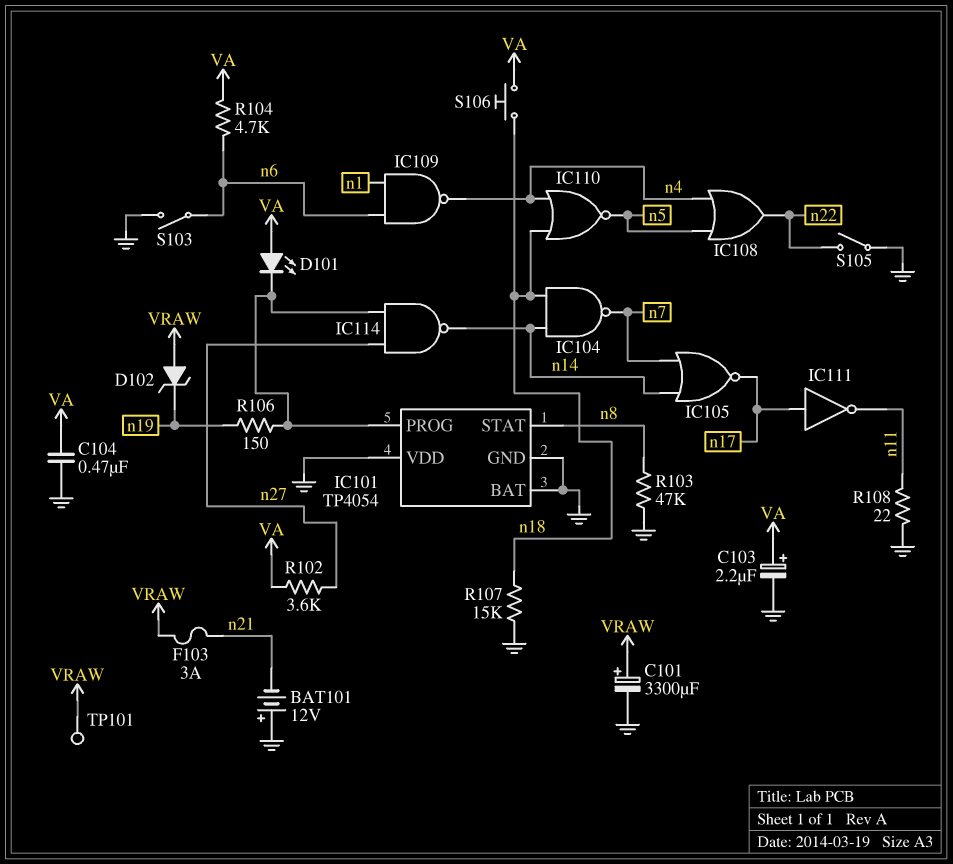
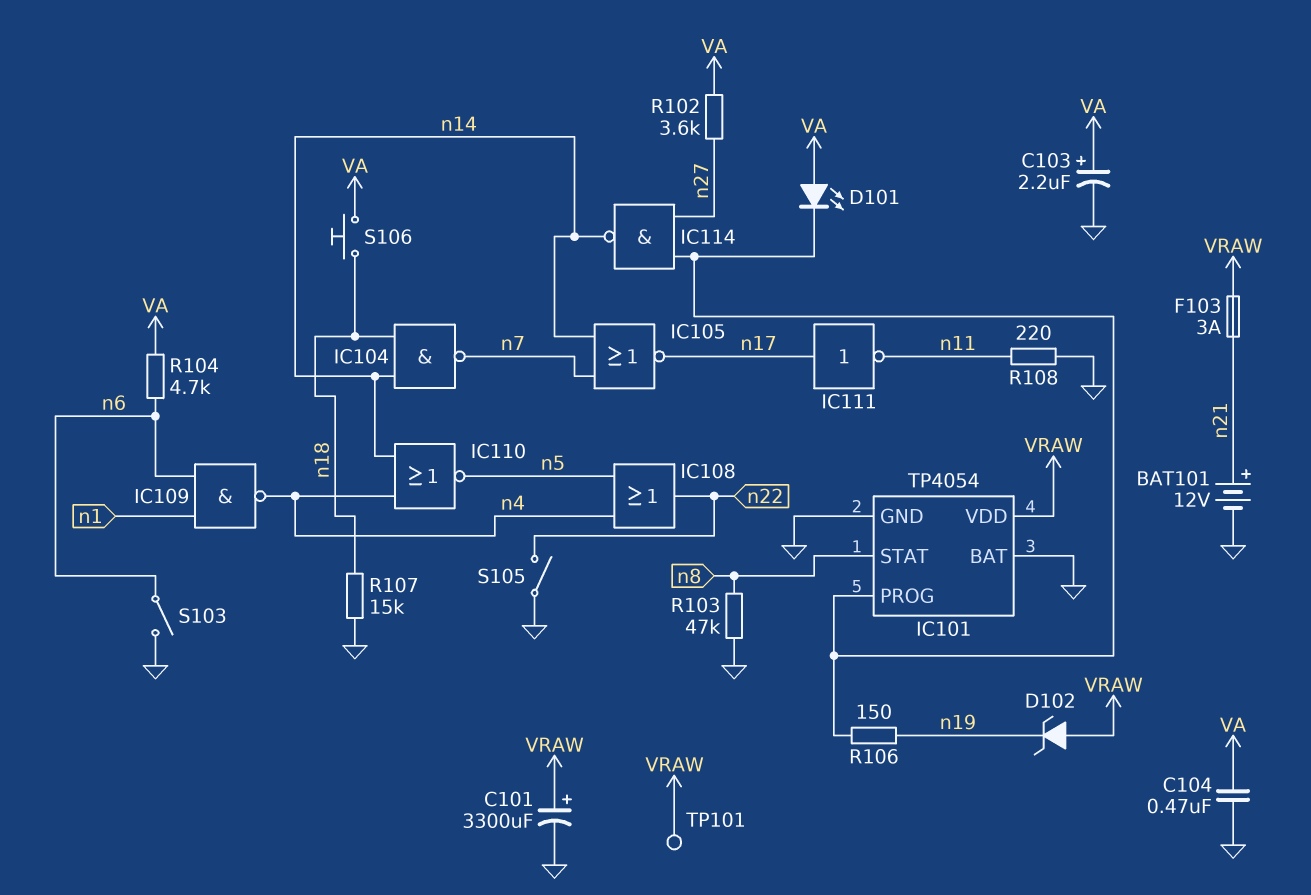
BAT101: 12V (plus GND, minus n21) -> 12V (plus n21, minus GND)
IC101 pin VDD: GND -> VRAW
IC110: NOR (in n4, in n18, out n5) -> NOR (in n4, in n14, out n5)
R108: 22 (GND, n11) -> 220 (GND, n11)

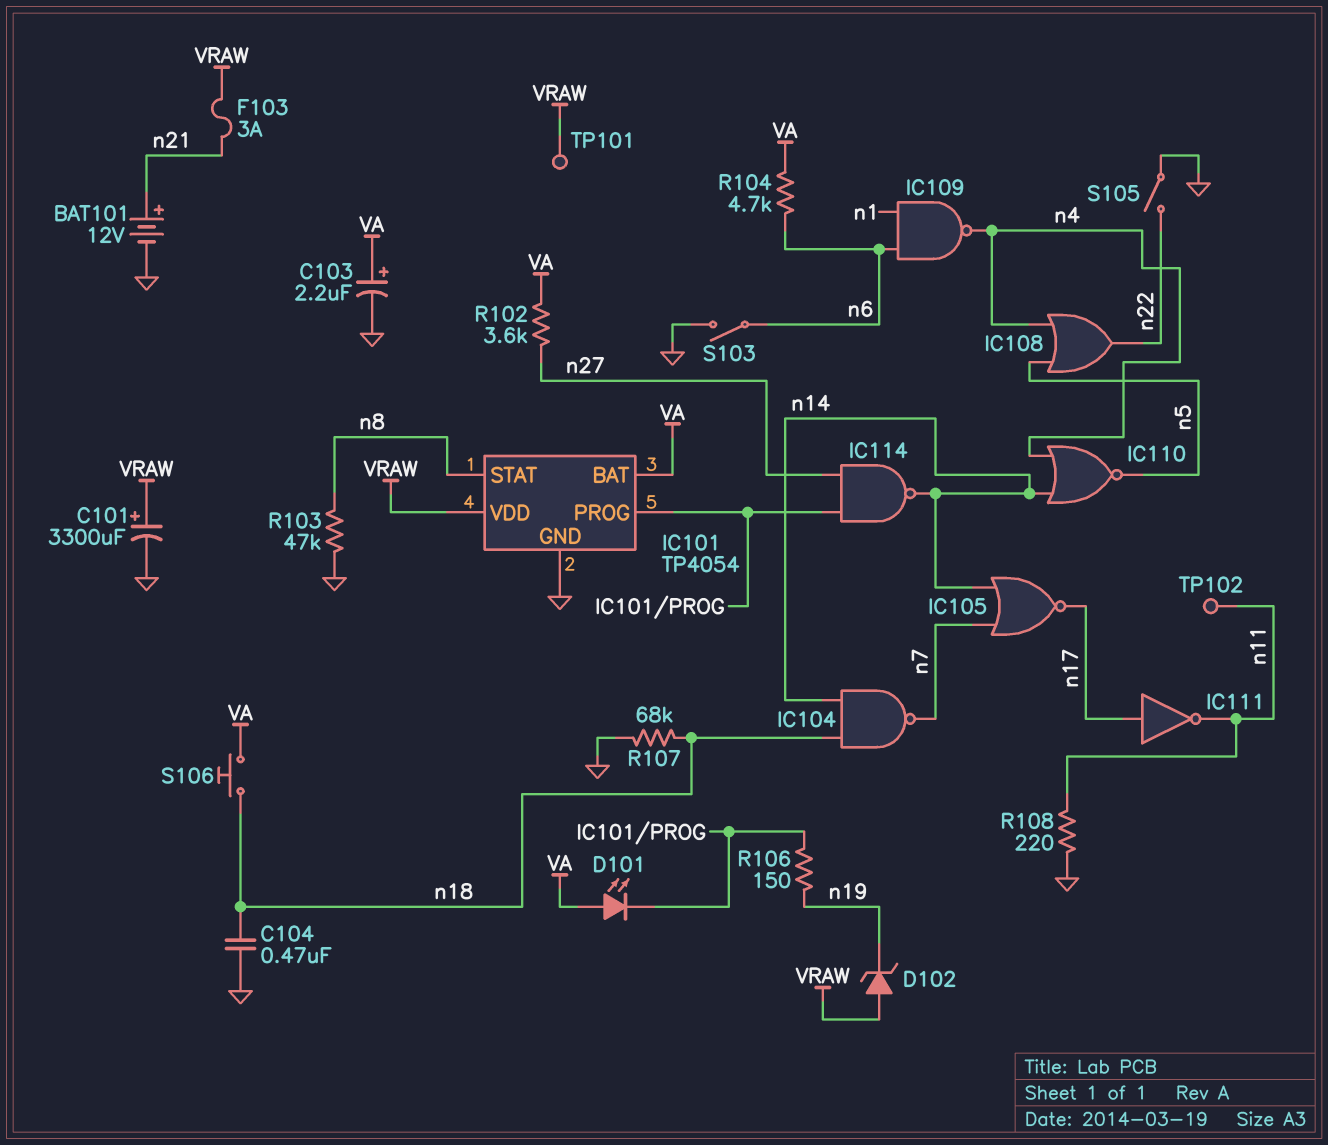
C104: 470nF (GND, VA) -> 470nF (GND, n18)
IC101 pin BAT: GND -> VA
R107: 15k (GND, n18) -> 68k (GND, n18)
TP102: none -> test point (n11)

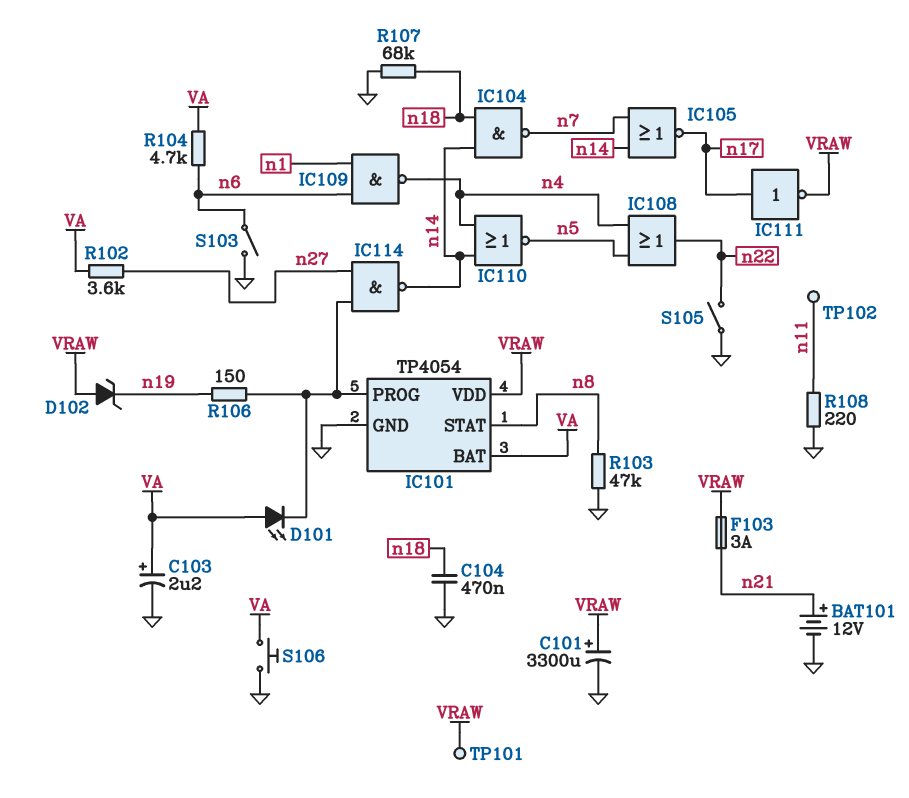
IC111: NOT (in n17, out n11) -> NOT (in n17, out VRAW)
S106: button (VA, n18) -> button (GND, VA)

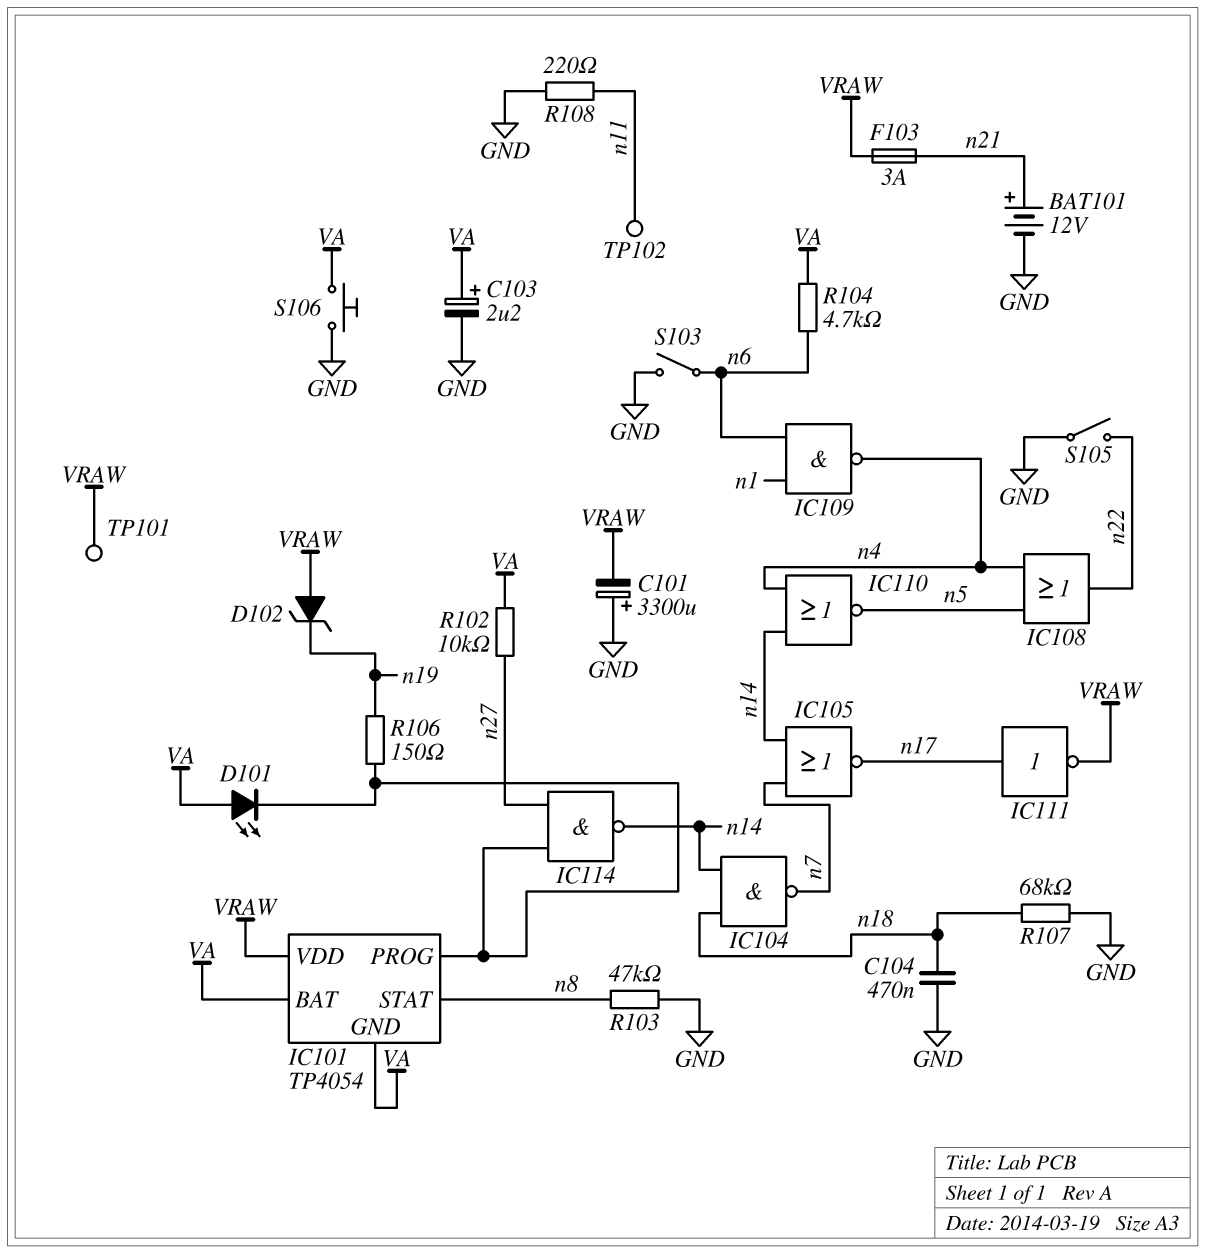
C101: 3300uF (plus VRAW, minus GND) -> 3300uF (plus GND, minus VRAW)
IC101 pin GND: GND -> VA
R102: 3.6k (VA, n27) -> 10k (VA, n27)

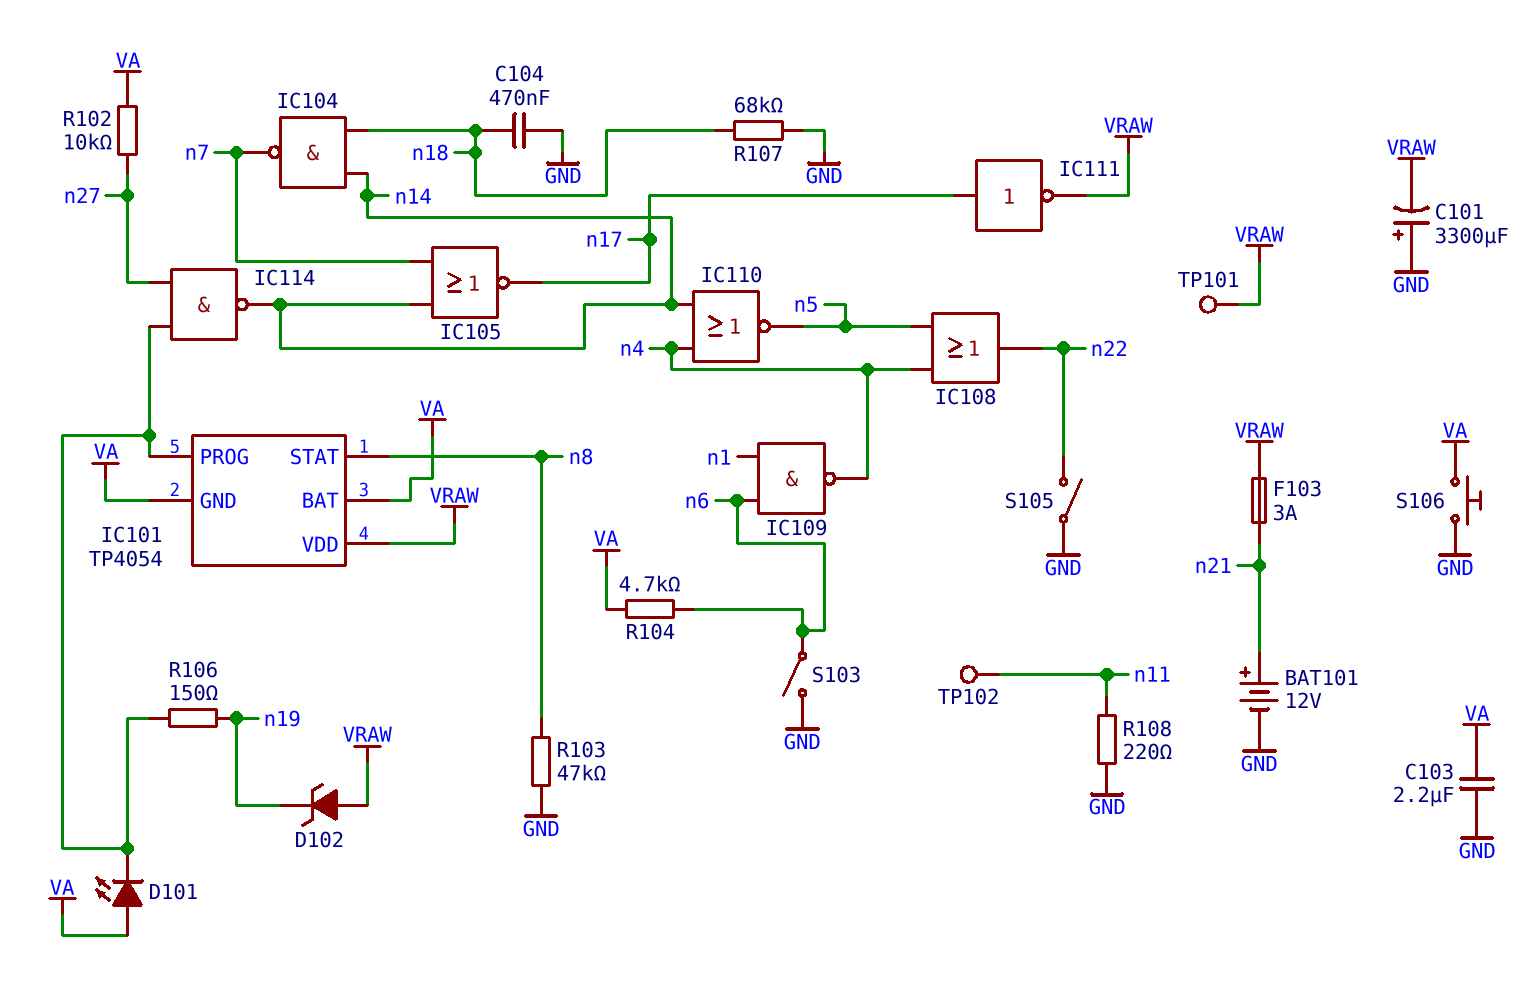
C103: 2.2uF (plus VA, minus GND) -> 2.2uF (GND, VA)

